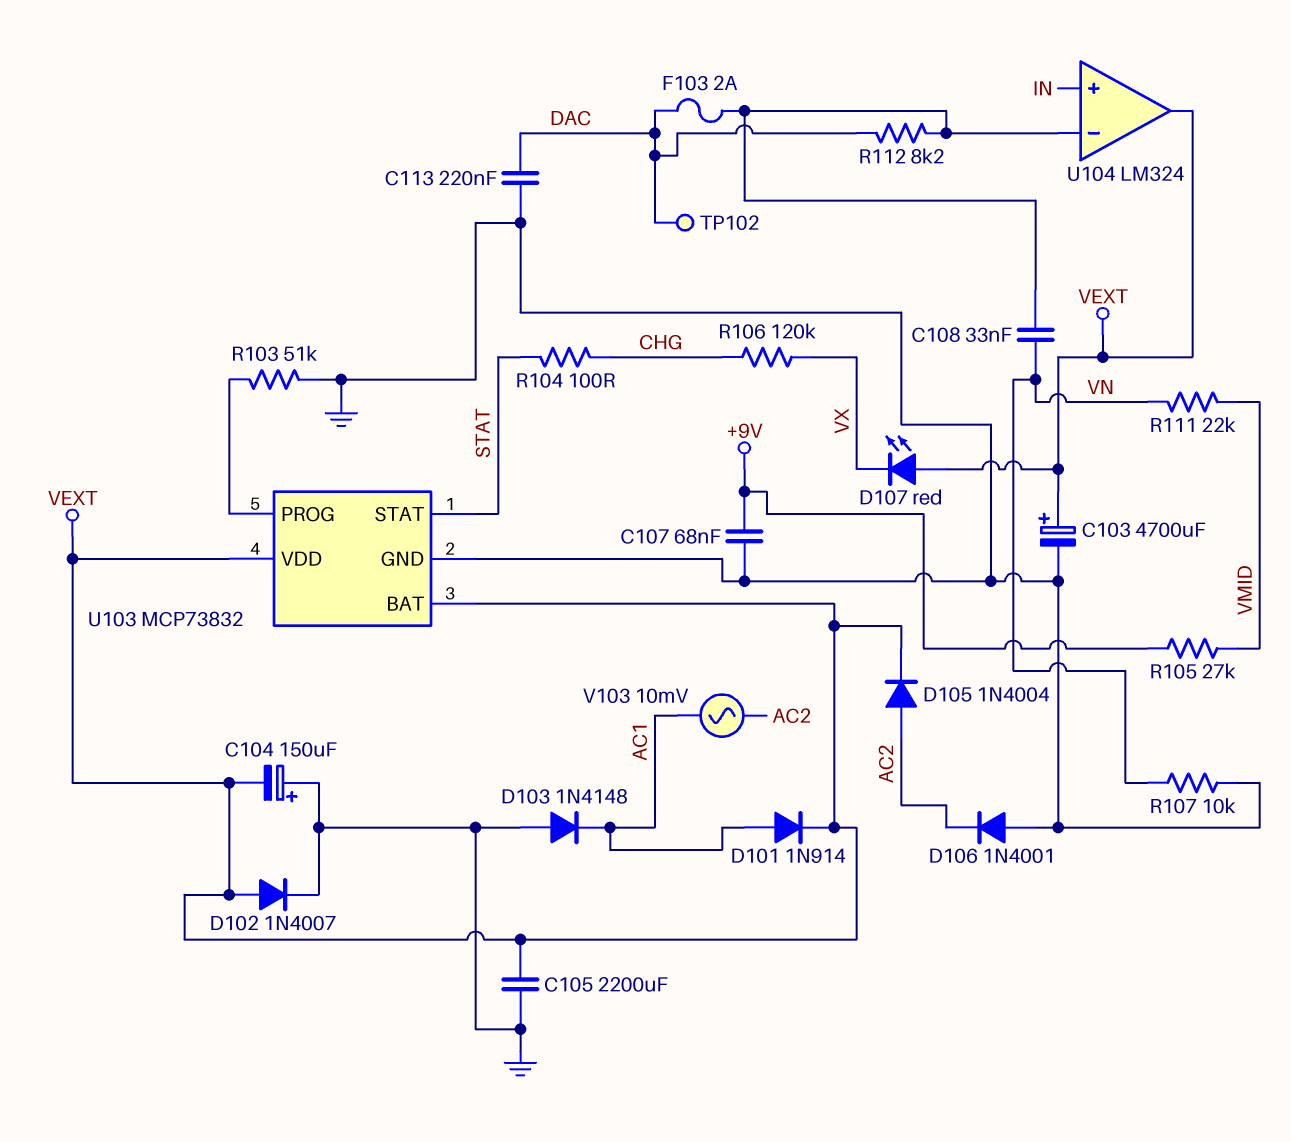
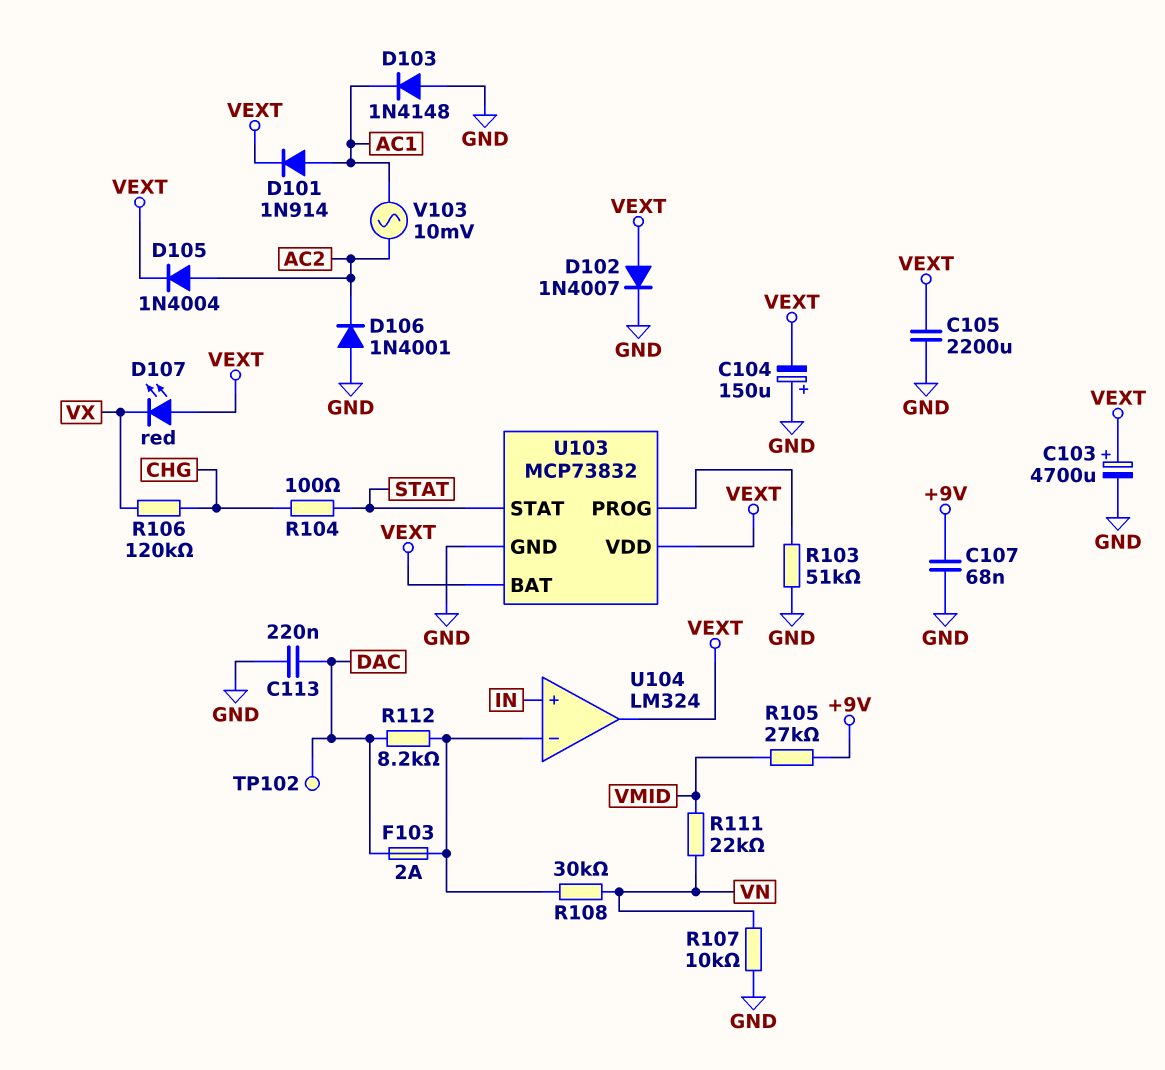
C108: 33nF (U104/in-, VN) -> none
R108: none -> 30k (U104/in-, VN)

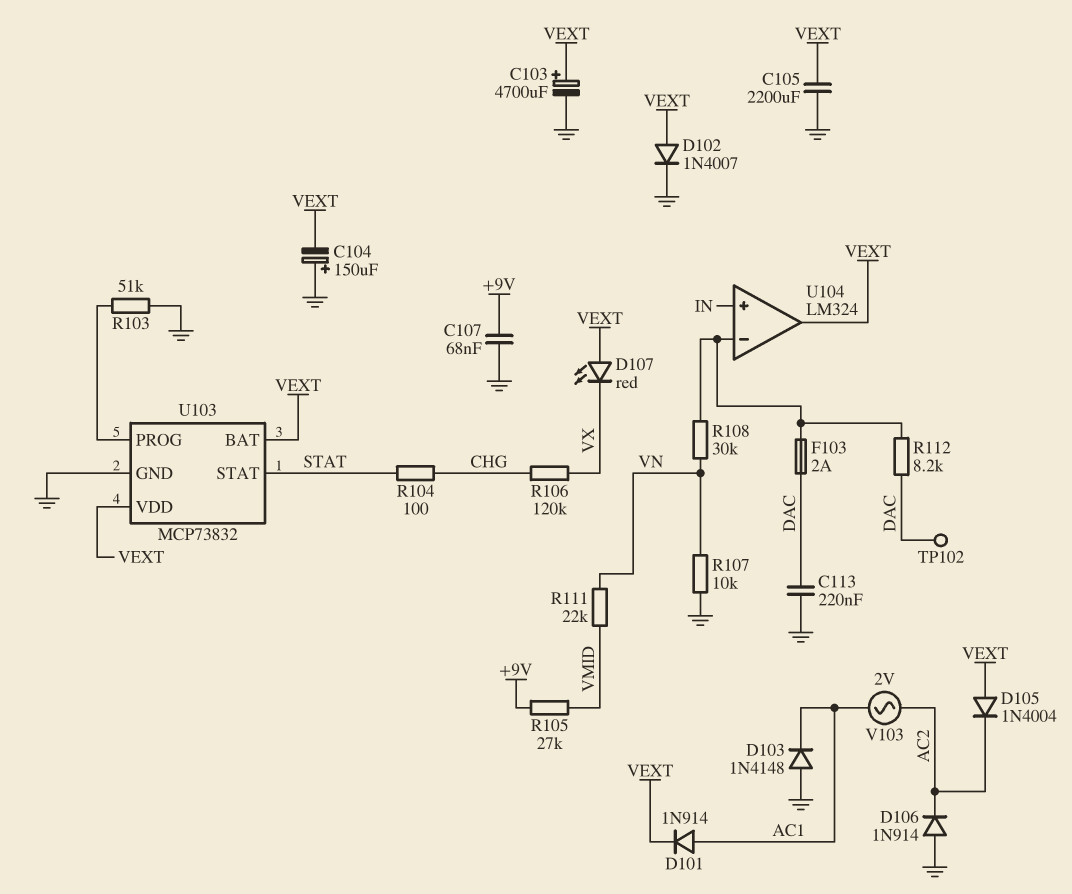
D105: diode 1N4004 (A AC2, K VEXT) -> diode 1N4004 (A VEXT, K AC2)
D106: diode 1N4001 (A GND, K AC2) -> diode 1N914 (A GND, K AC2)
V103: AC 10mV (AC1, AC2) -> AC 2V (AC1, AC2)

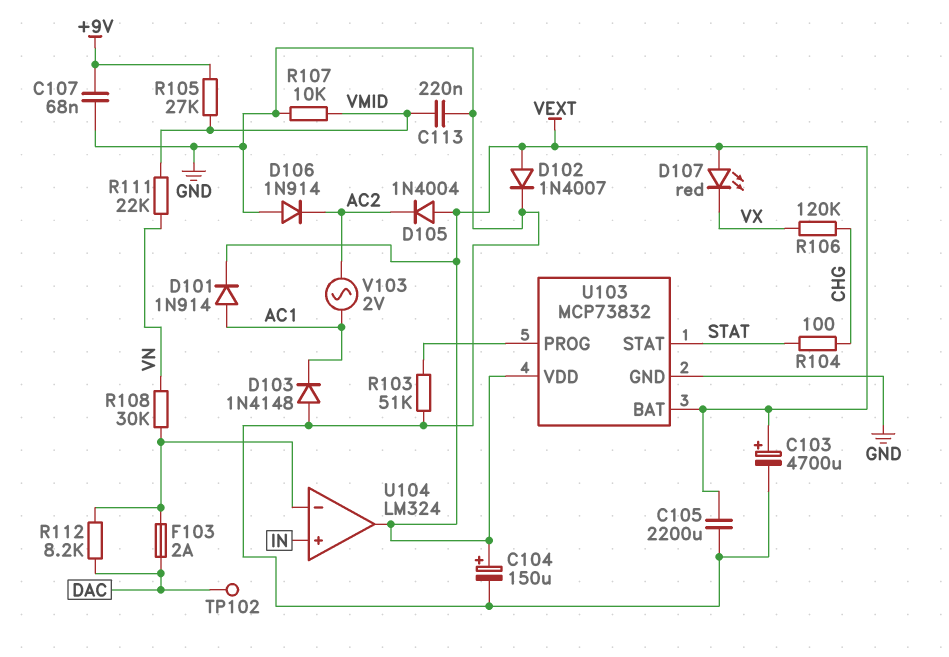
C104: 150uF (plus GND, minus VEXT) -> 150uF (plus VEXT, minus GND)
C113: 220nF (DAC, GND) -> 220nF (GND, VMID)
R107: 10k (GND, VN) -> 10k (GND, VMID)

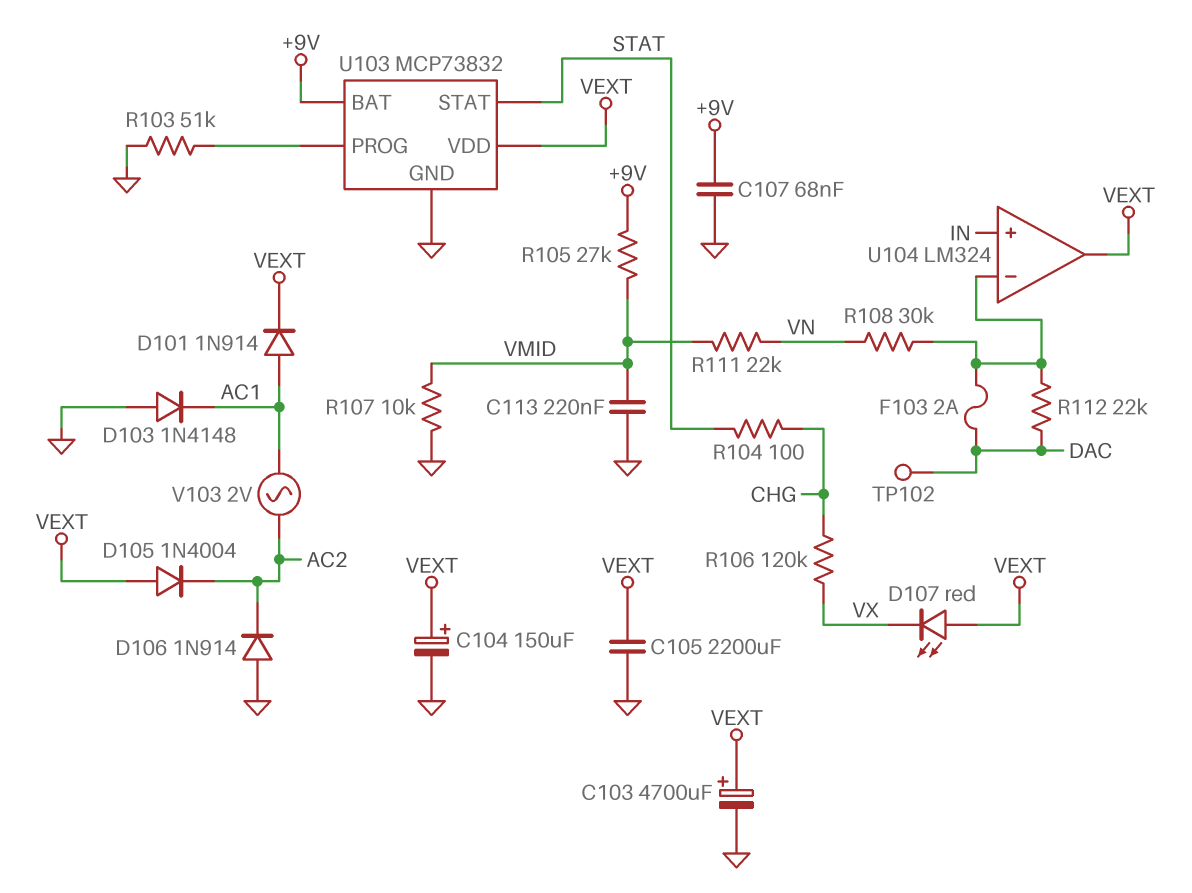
D102: diode 1N4007 (A VEXT, K GND) -> none
R112: 8.2k (DAC, U104/in-) -> 22k (DAC, U104/in-)
U103 pin BAT: VEXT -> +9V

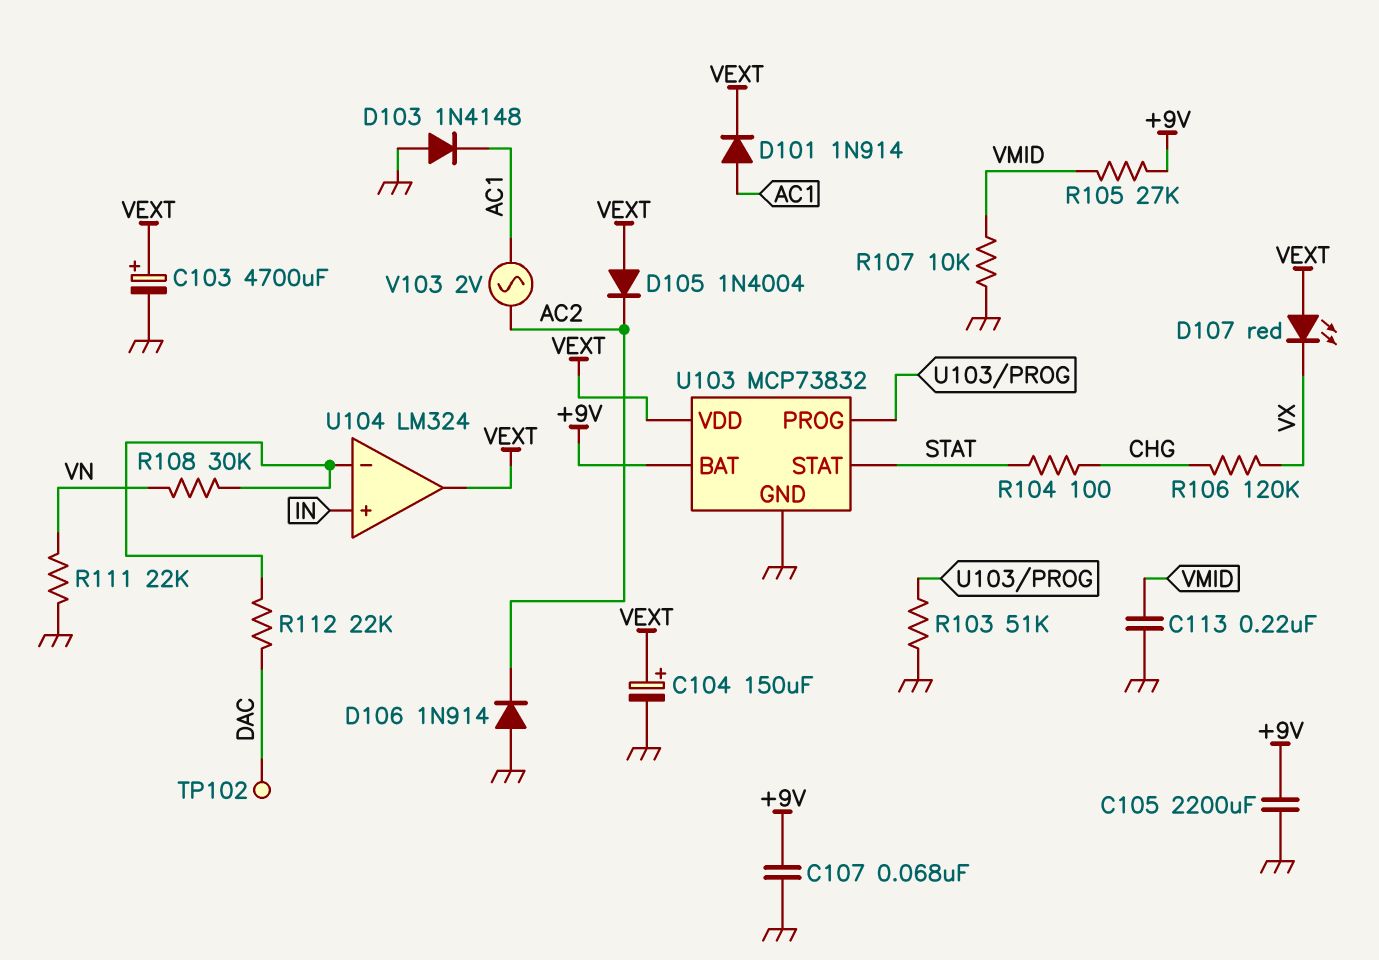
C105: 2200uF (GND, VEXT) -> 2200uF (+9V, GND)
F103: 2A (DAC, U104/in-) -> none
R111: 22k (VMID, VN) -> 22k (GND, VN)

